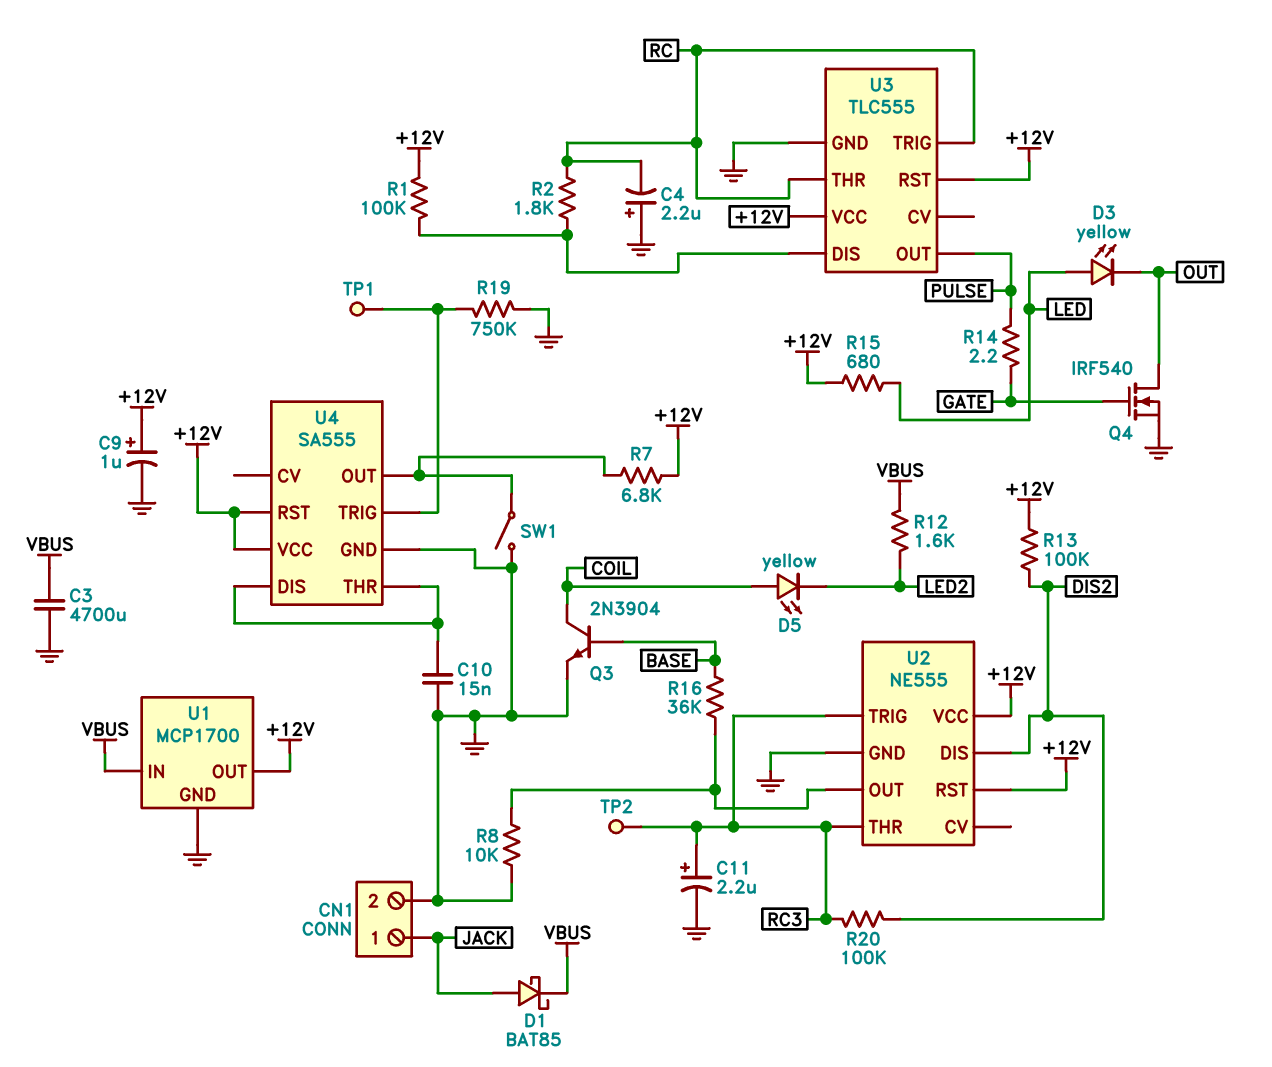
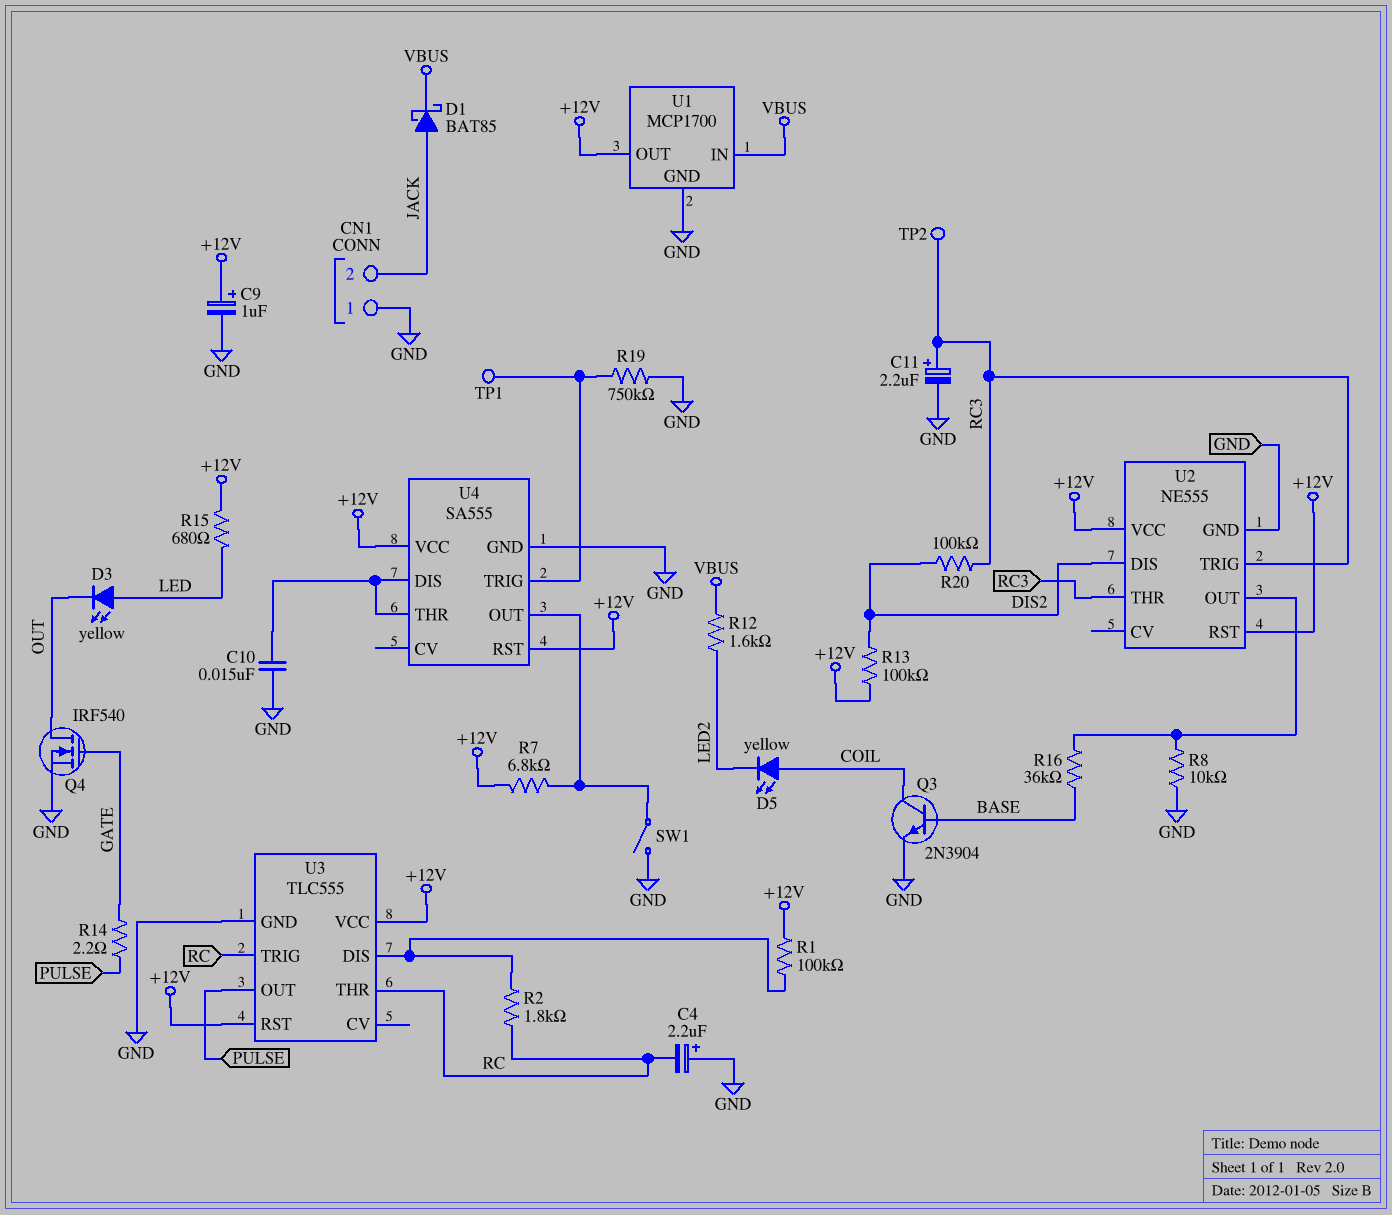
C3: 4700uF (GND, VBUS) -> none
CN1 pin 1: JACK -> GND
CN1 pin 2: GND -> JACK

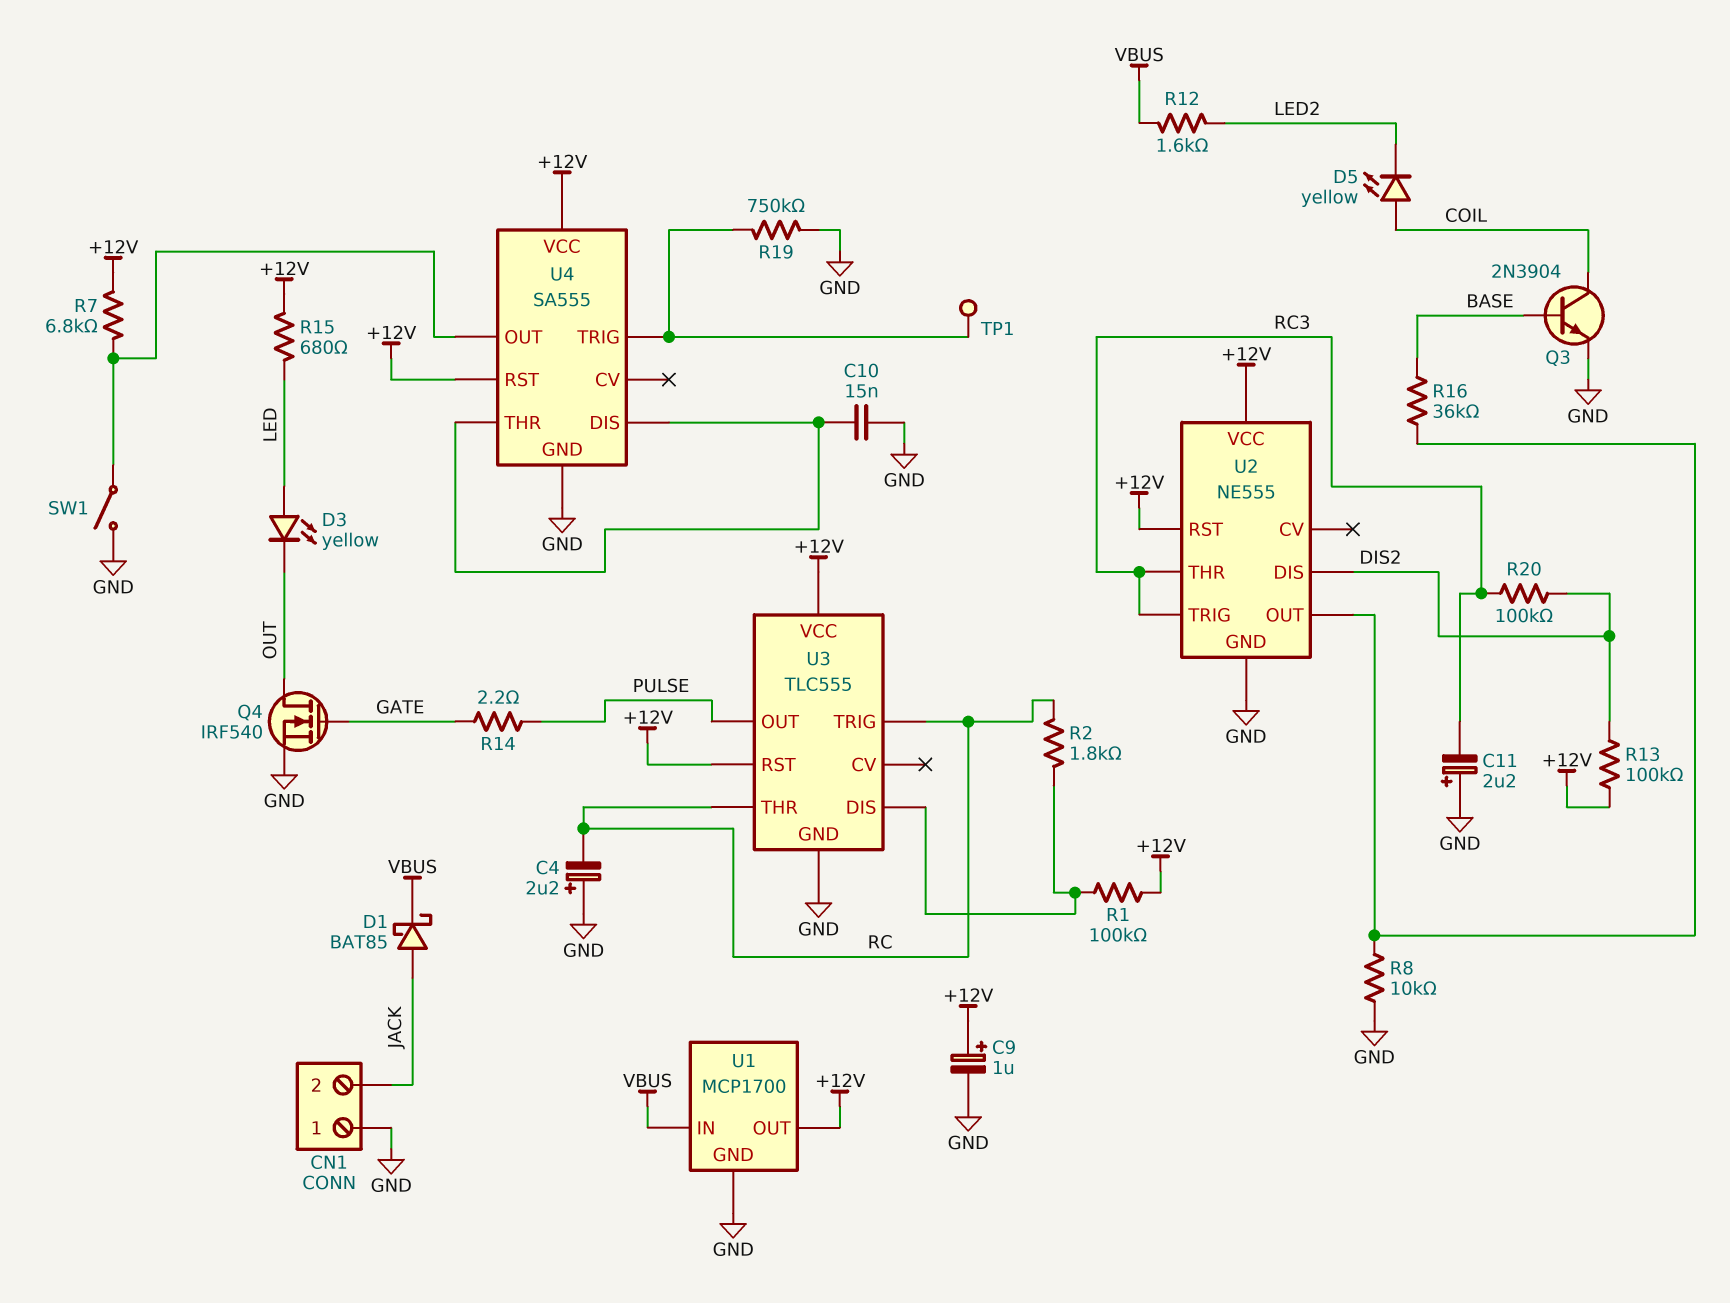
C11: 2.2uF (plus RC3, minus GND) -> 2.2uF (plus GND, minus RC3)
TP2: test point (RC3) -> none

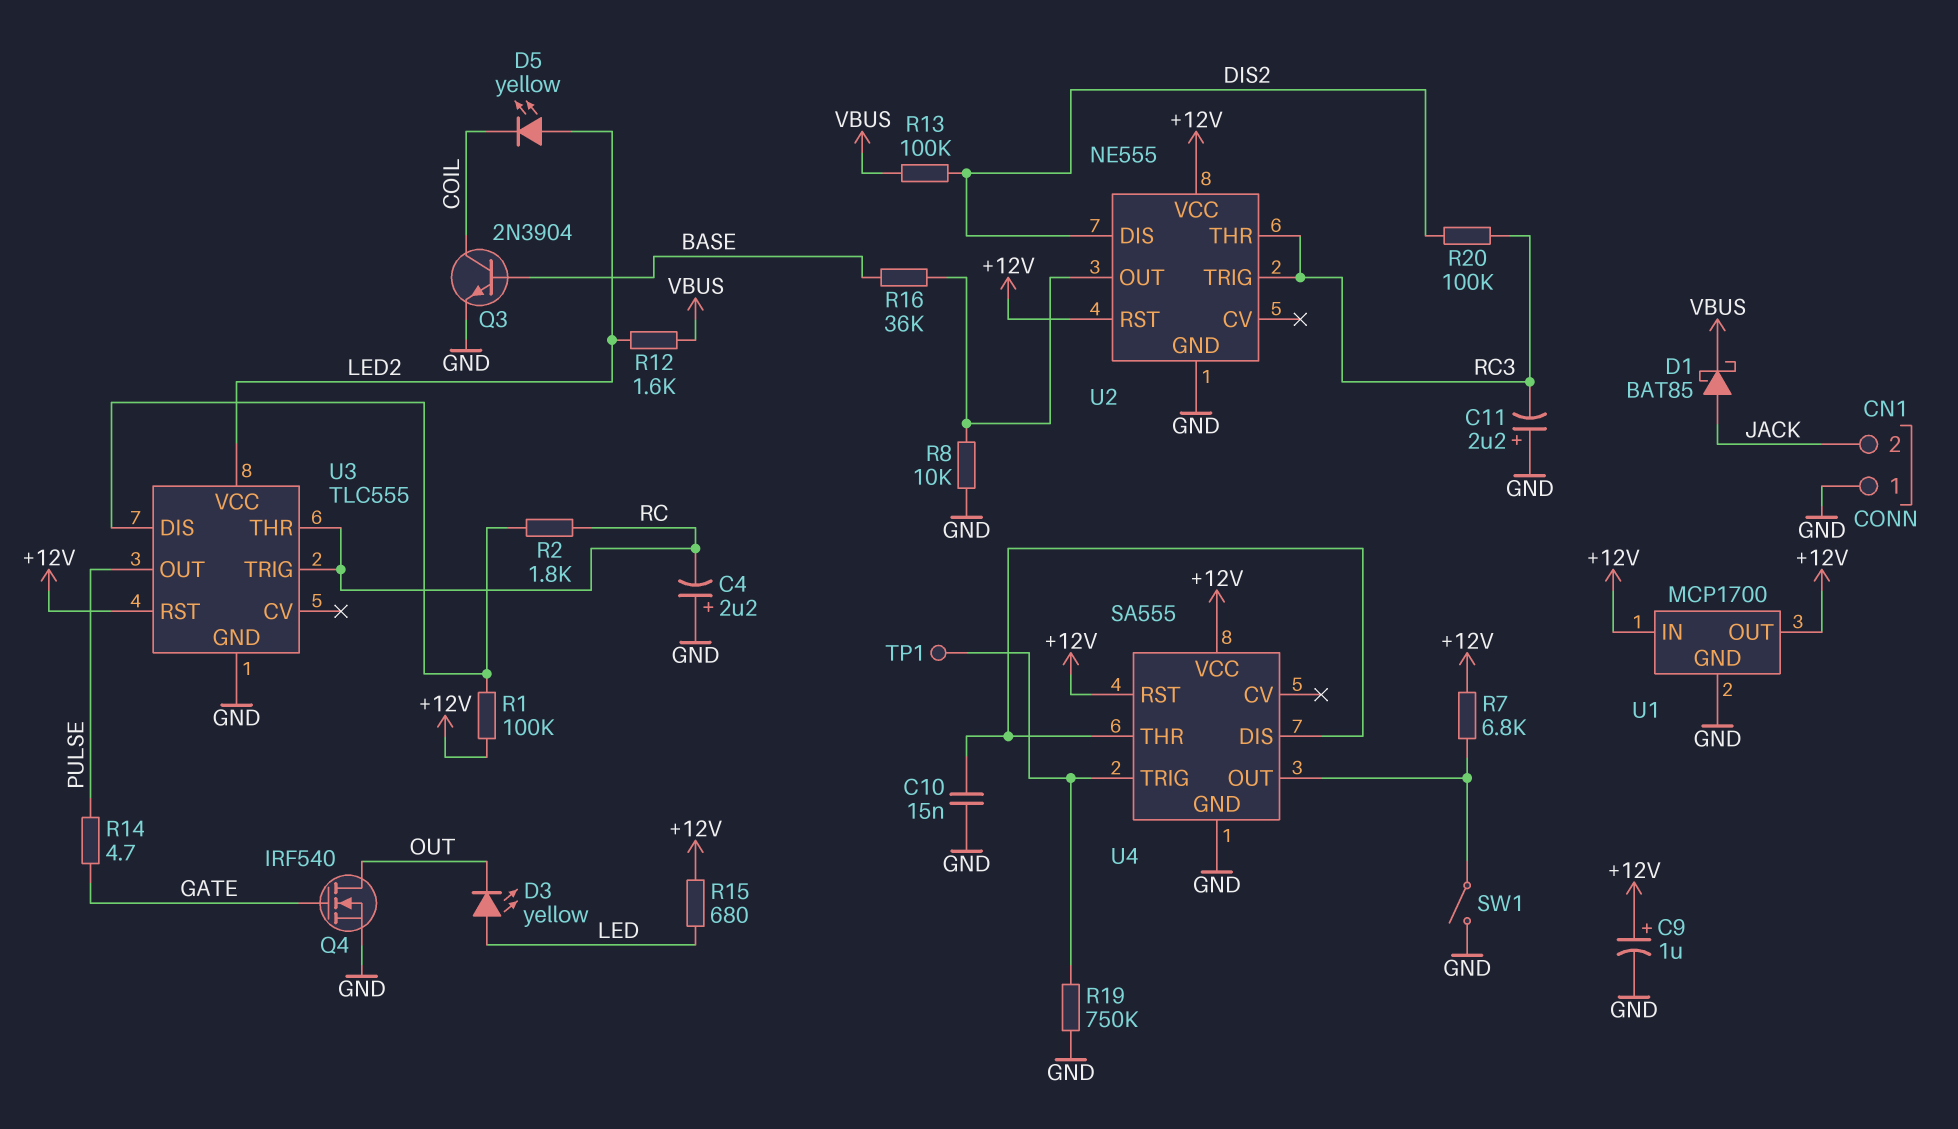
D5: LED yellow (A COIL, K LED2) -> LED yellow (A LED2, K COIL)
R13: 100k (+12V, DIS2) -> 100k (DIS2, VBUS)
R14: 2.2 (GATE, PULSE) -> 4.7 (GATE, PULSE)
U1 pin IN: VBUS -> +12V
U3 pin VCC: +12V -> LED2

